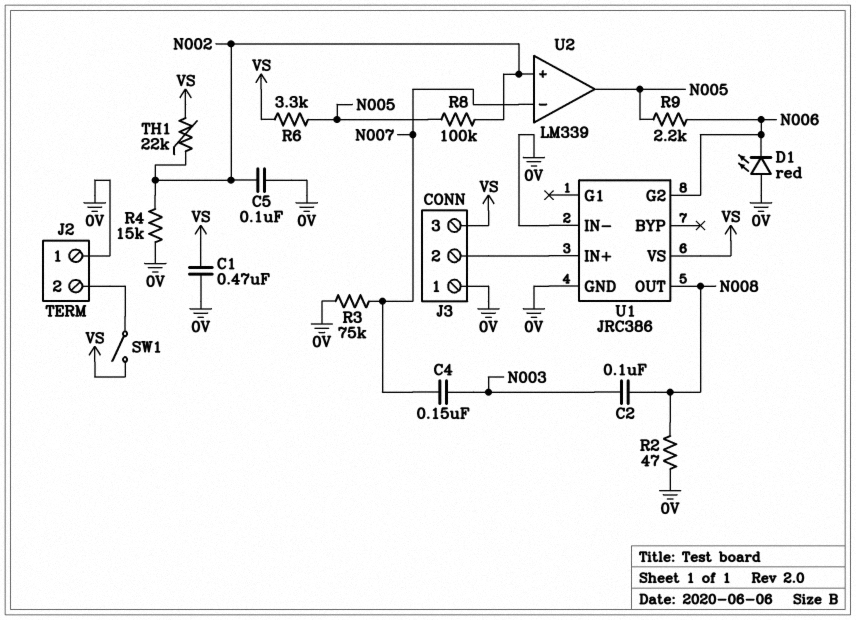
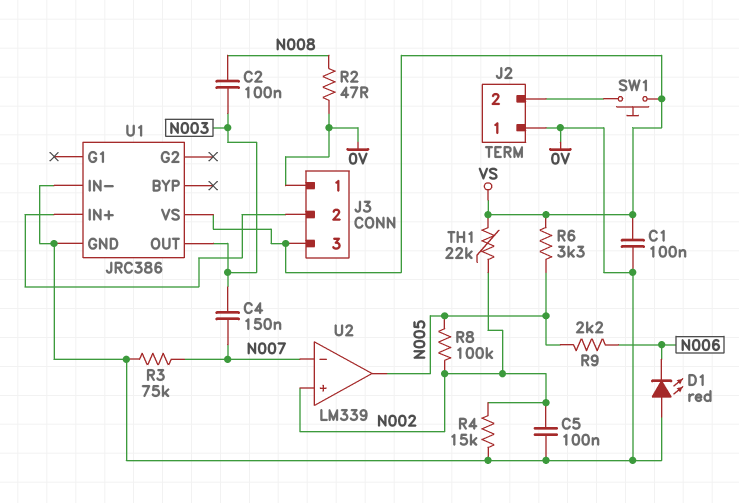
C1: 470nF (0V, VS) -> 100nF (0V, VS)
SW1: switch (J2/2, VS) -> button (J2/2, VS)
U1 pin G2: N006 -> none
U1 pin OUT: N008 -> N003

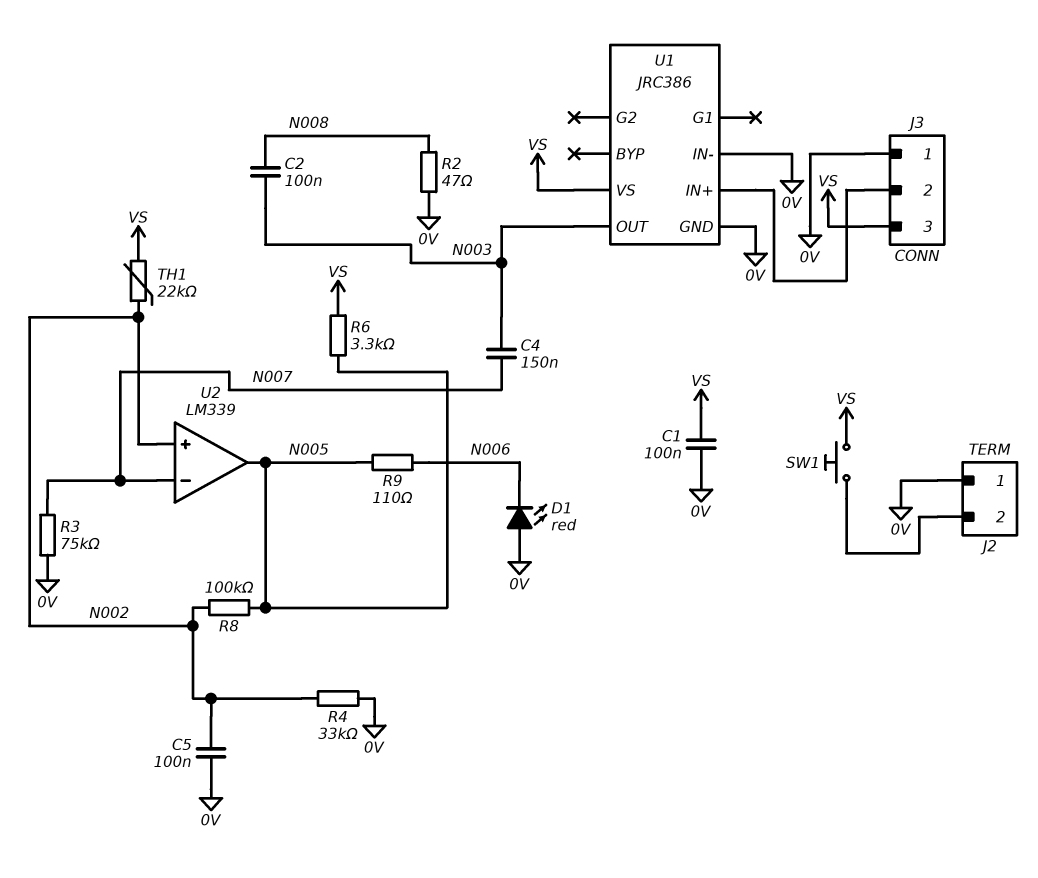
R4: 15k (0V, N002) -> 33k (0V, N002)
R9: 2.2k (N005, N006) -> 110 (N005, N006)

